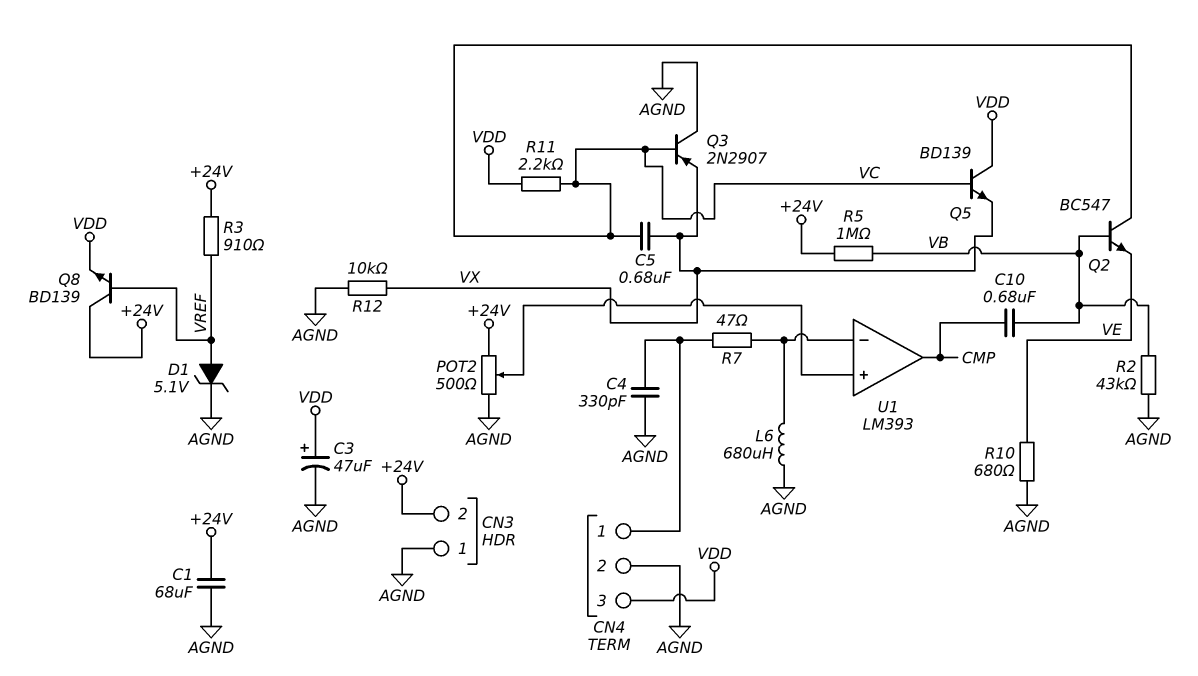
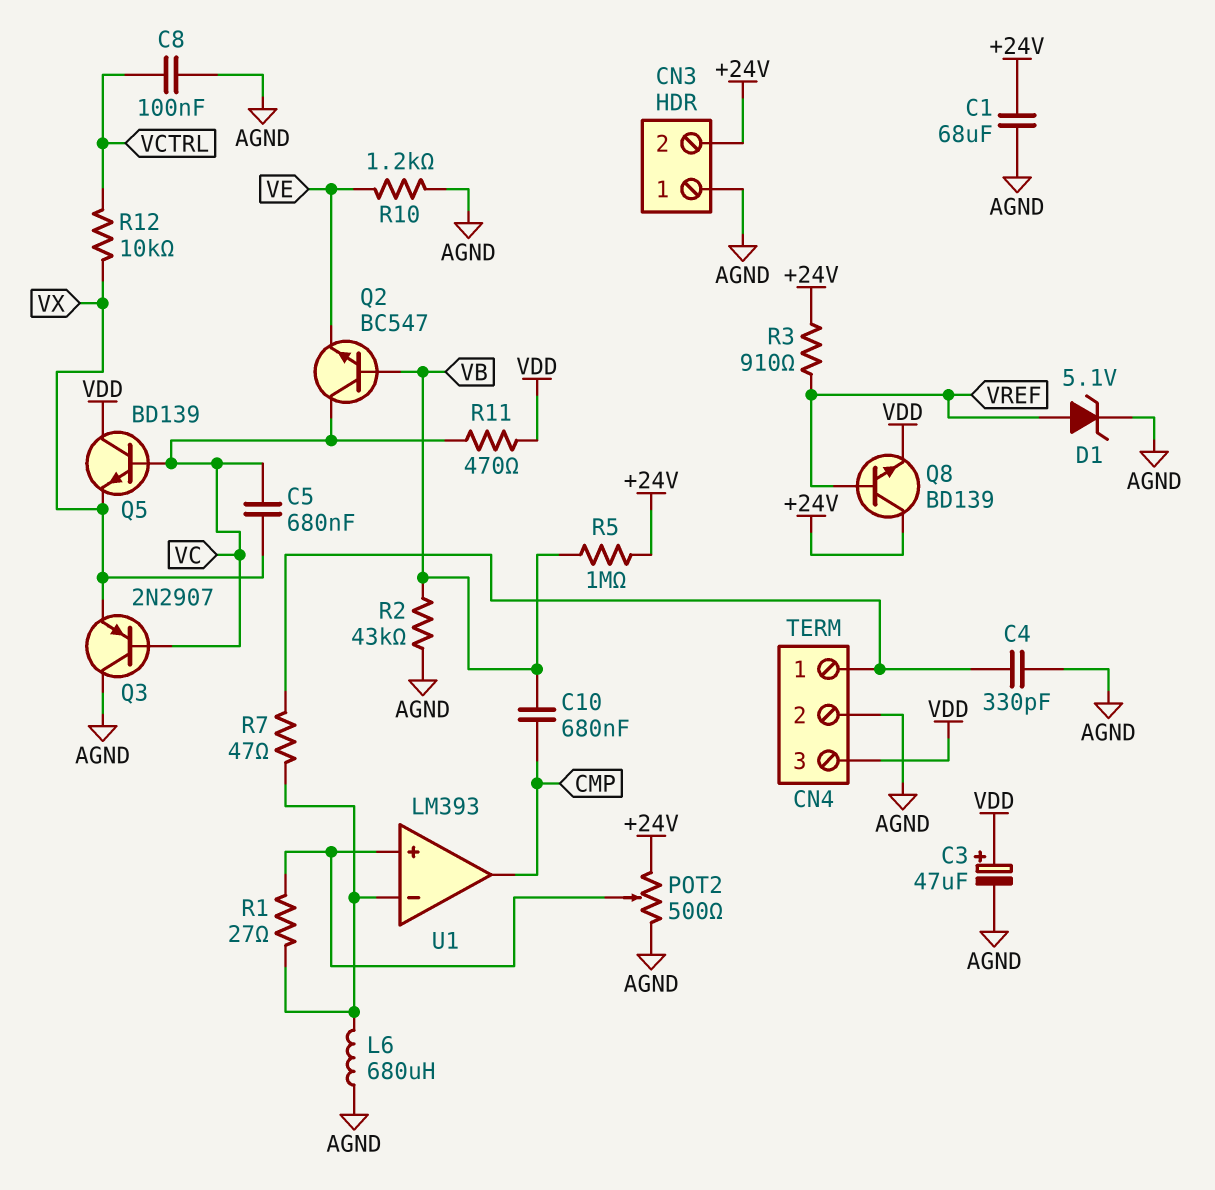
C8: none -> 100nF (AGND, VCTRL)
R1: none -> 27 (U1/in+, U1/in-)
R10: 680 (AGND, VE) -> 1.2k (AGND, VE)
R11: 2.2k (VC, VDD) -> 470 (VC, VDD)
R12: 10k (AGND, VX) -> 10k (VCTRL, VX)

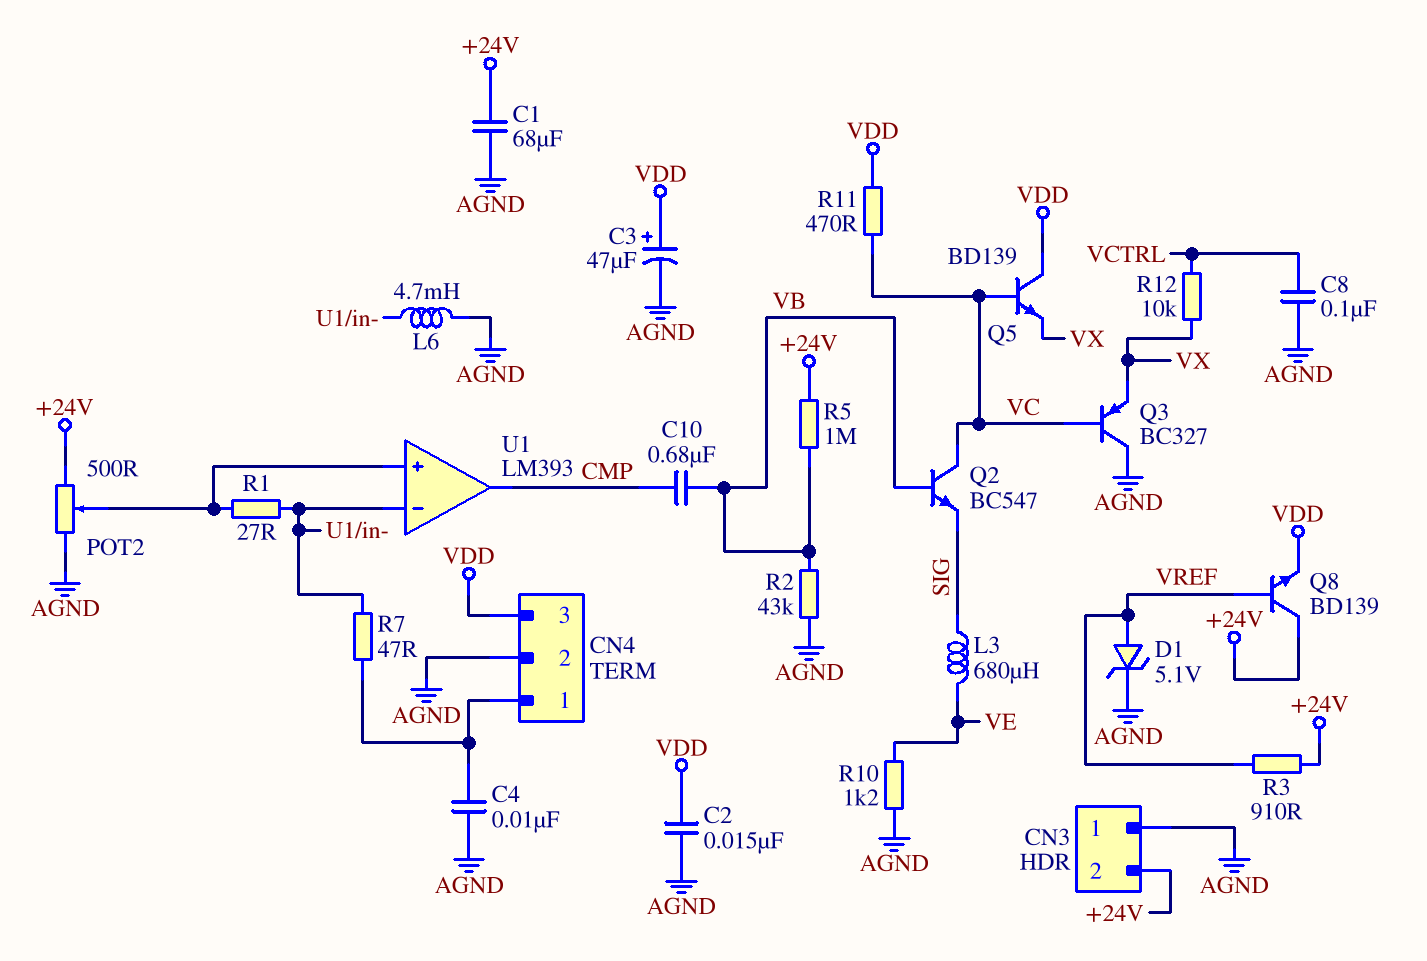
C2: none -> 15nF (AGND, VDD)
C4: 330pF (AGND, CN4/1) -> 10nF (AGND, CN4/1)
C5: 680nF (VC, VX) -> none
L3: none -> 680uH (SIG, VE)
L6: 680uH (AGND, U1/in-) -> 4.7mH (AGND, U1/in-)
Q2: NPN BC547 (B VB, C VC, E VE) -> NPN BC547 (B VB, C VC, E SIG)
Q3: PNP 2N2907 (B VC, C AGND, E VX) -> PNP BC327 (B VC, C AGND, E VX)

